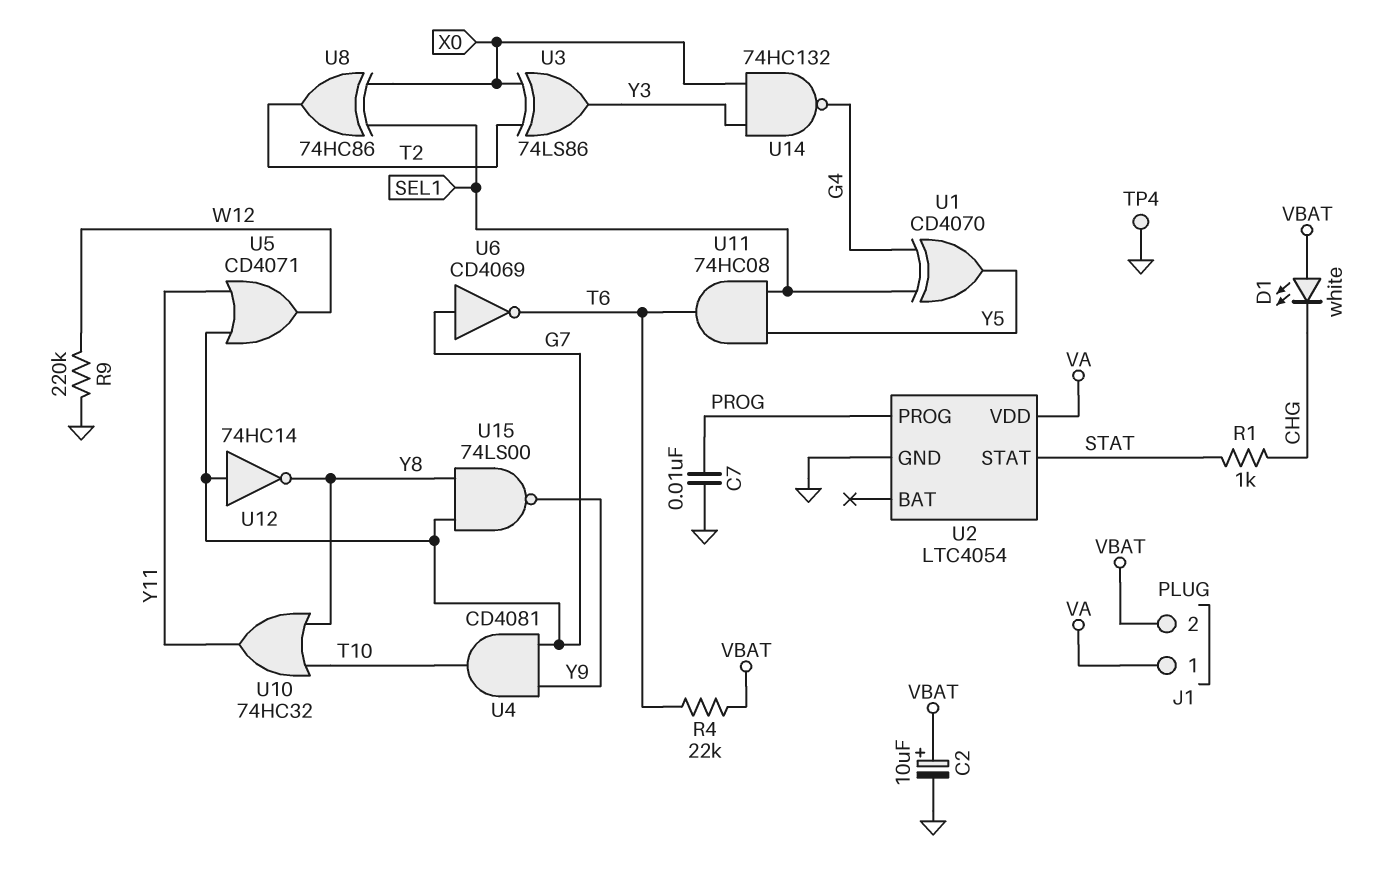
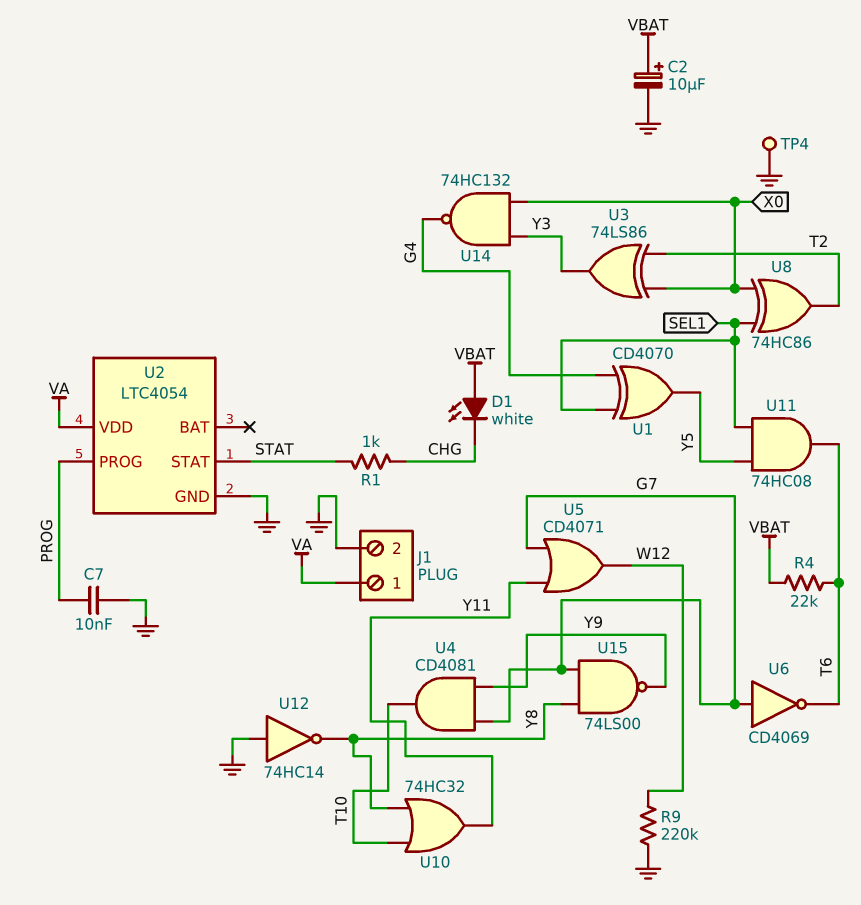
J1 pin 2: VBAT -> GND
U12: NOT 74HC14 (in G7, out Y8) -> NOT 74HC14 (in GND, out Y8)

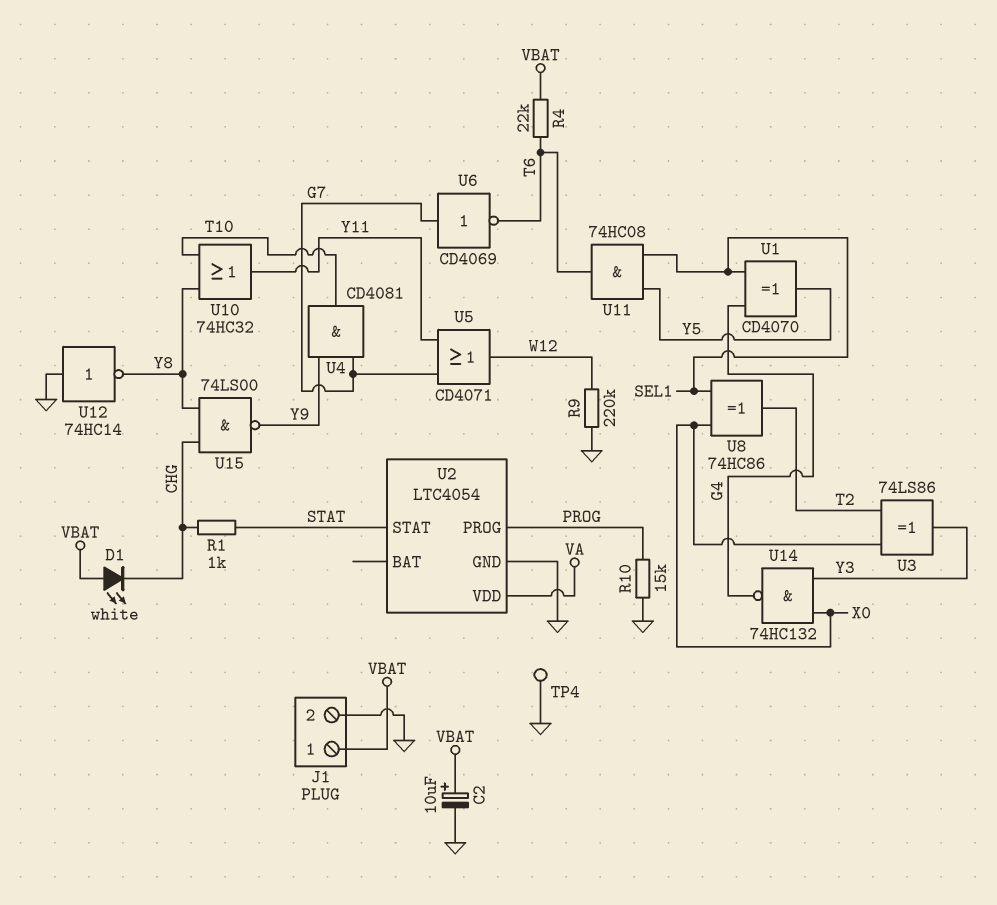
C7: 10nF (GND, PROG) -> none
J1 pin 1: VA -> VBAT
R10: none -> 15k (GND, PROG)
U15: NAND 74LS00 (in G7, in Y8, out Y9) -> NAND 74LS00 (in CHG, in Y8, out Y9)

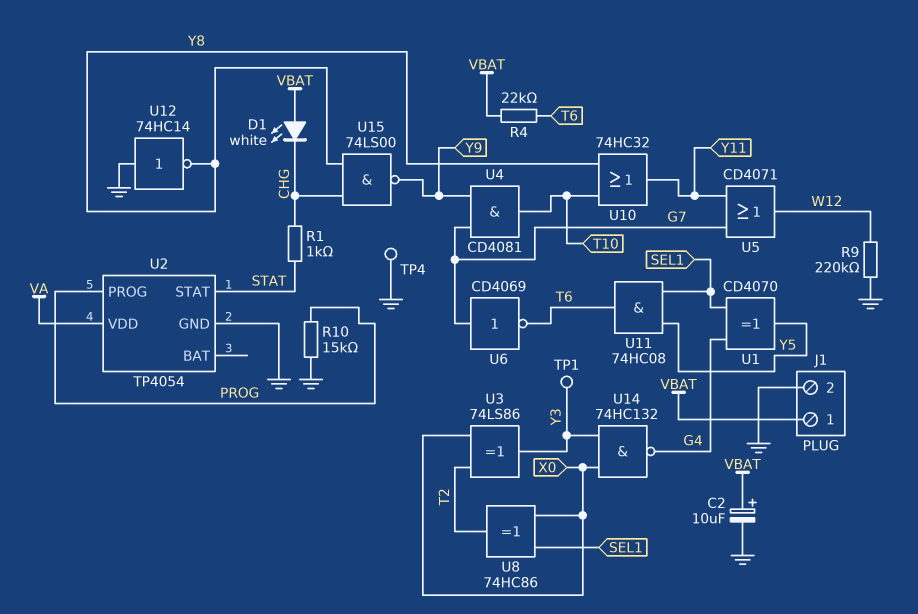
TP1: none -> test point (Y3)
U2: LTC4054 -> TP4054

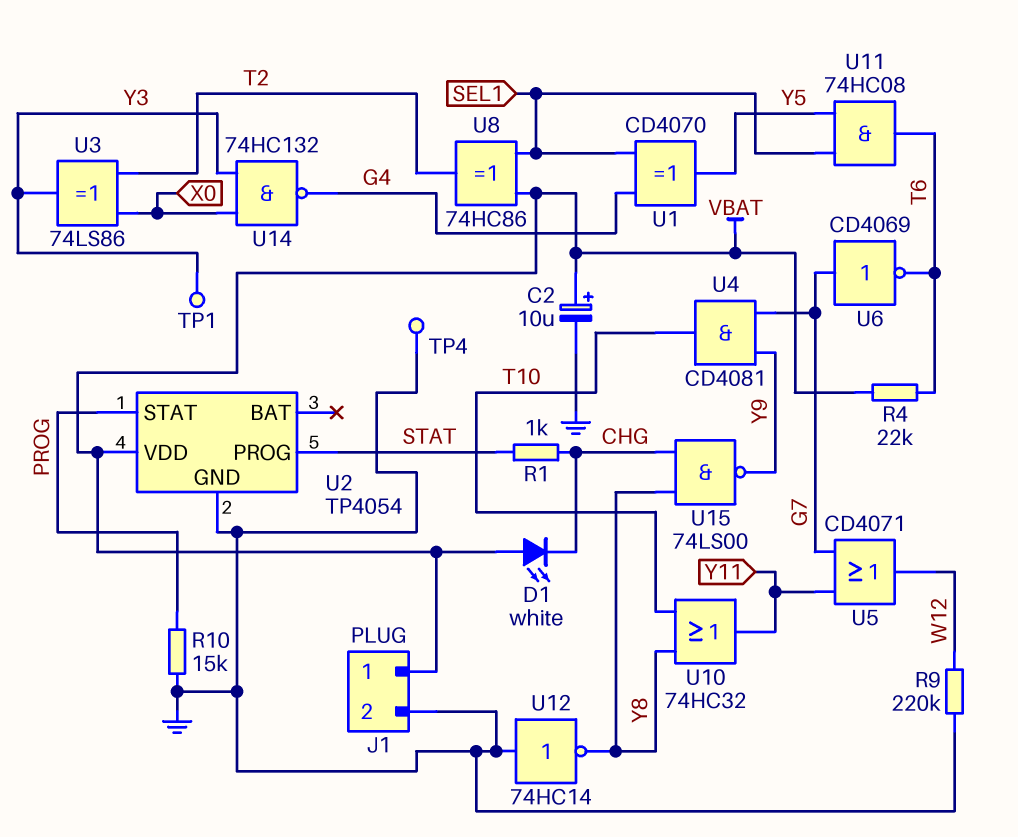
U2 pin PROG: PROG -> STAT
U2 pin STAT: STAT -> PROG
U2 pin VDD: VA -> VBAT
U8: XOR 74HC86 (in SEL1, in X0, out T2) -> XOR 74HC86 (in SEL1, in VBAT, out T2)

